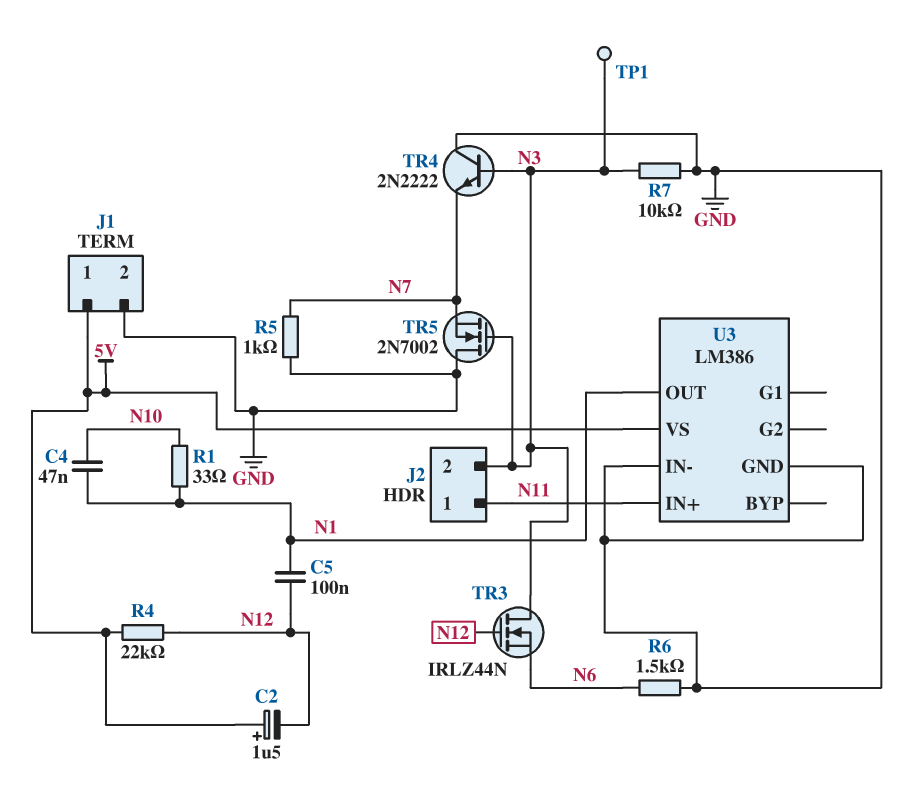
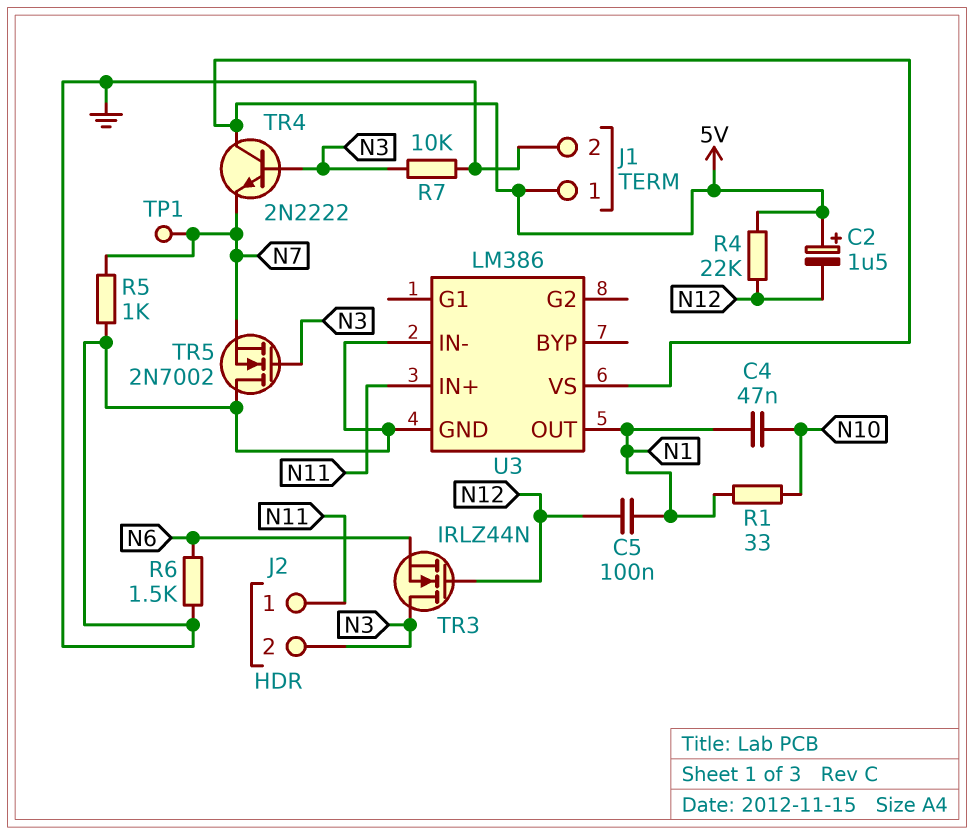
TP1: test point (N3) -> test point (N7)
TR4: NPN 2N2222 (B N3, C GND, E N7) -> NPN 2N2222 (B N3, C 5V, E N7)

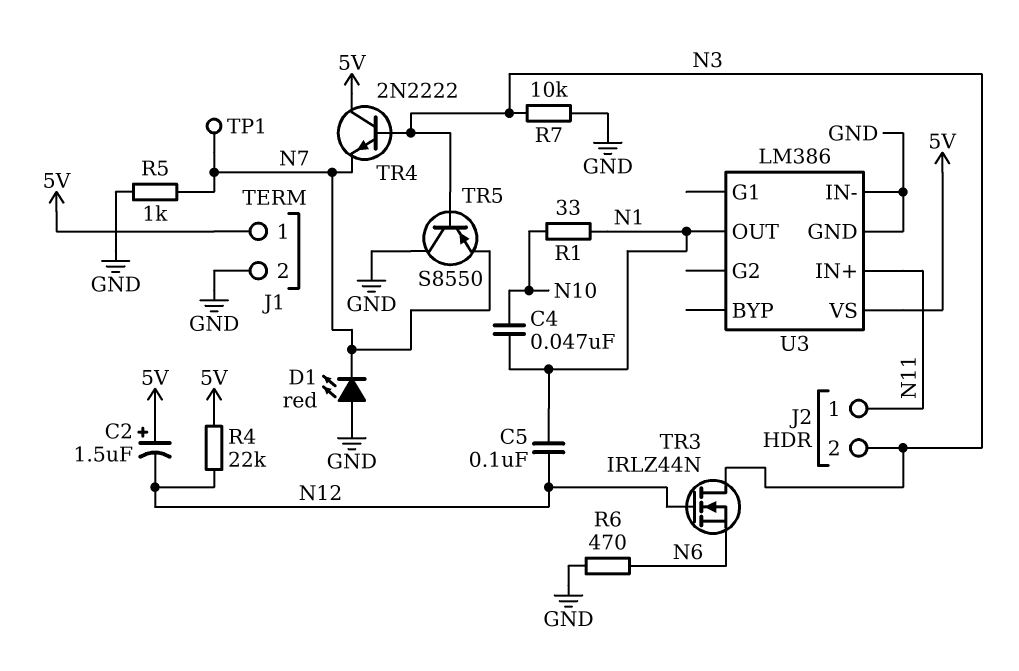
D1: none -> LED red (A GND, K N7)
R6: 1.5k (GND, N6) -> 470 (GND, N6)
TR5: NMOS 2N7002 (G N3, D GND, S N7) -> PNP S8550 (B N3, C GND, E N7)

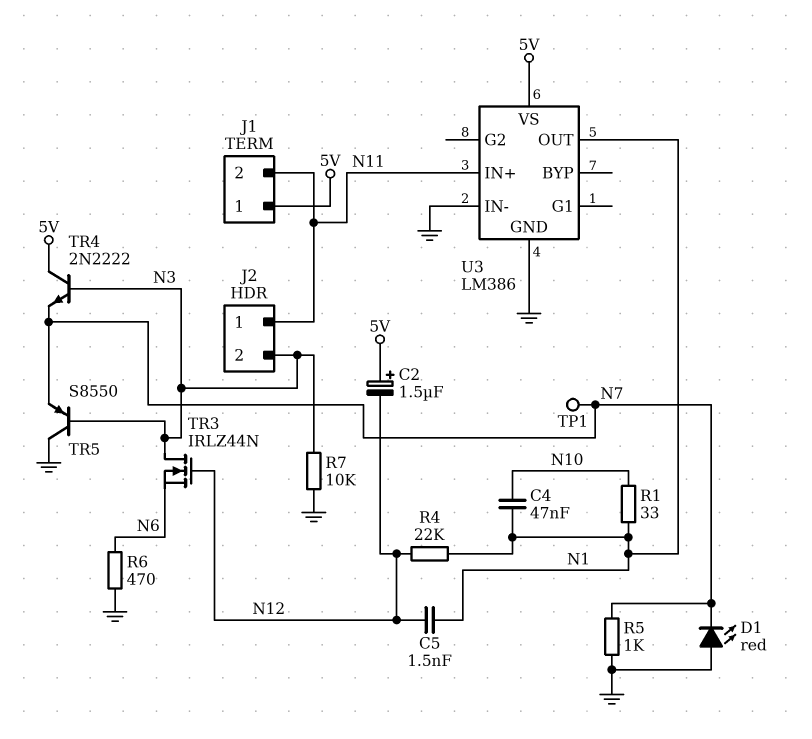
C5: 100nF (N1, N12) -> 1.5nF (N1, N12)
J1 pin 2: GND -> N11
R4: 22k (5V, N12) -> 22k (N1, N12)

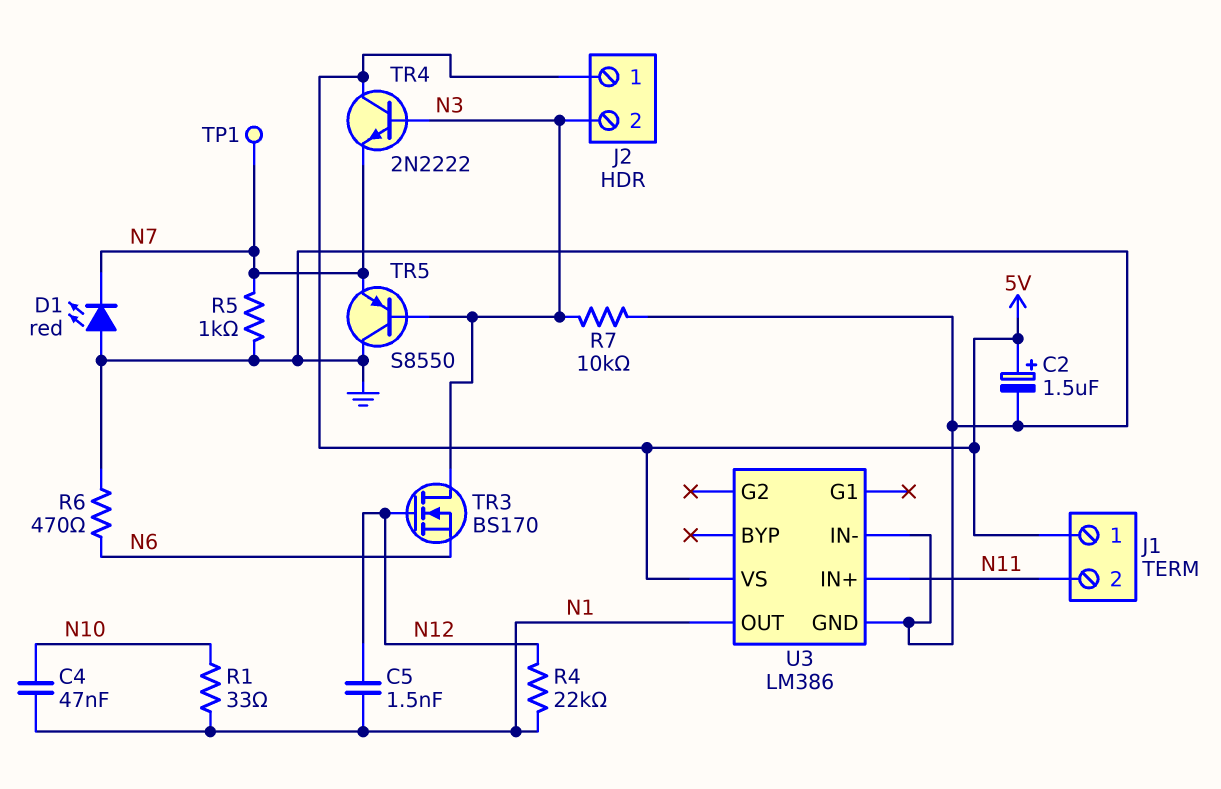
C2: 1.5uF (plus 5V, minus N12) -> 1.5uF (plus 5V, minus GND)
J2 pin 1: N11 -> 5V
TR3: NMOS IRLZ44N (G N12, D N3, S N6) -> NMOS BS170 (G N12, D N3, S N6)

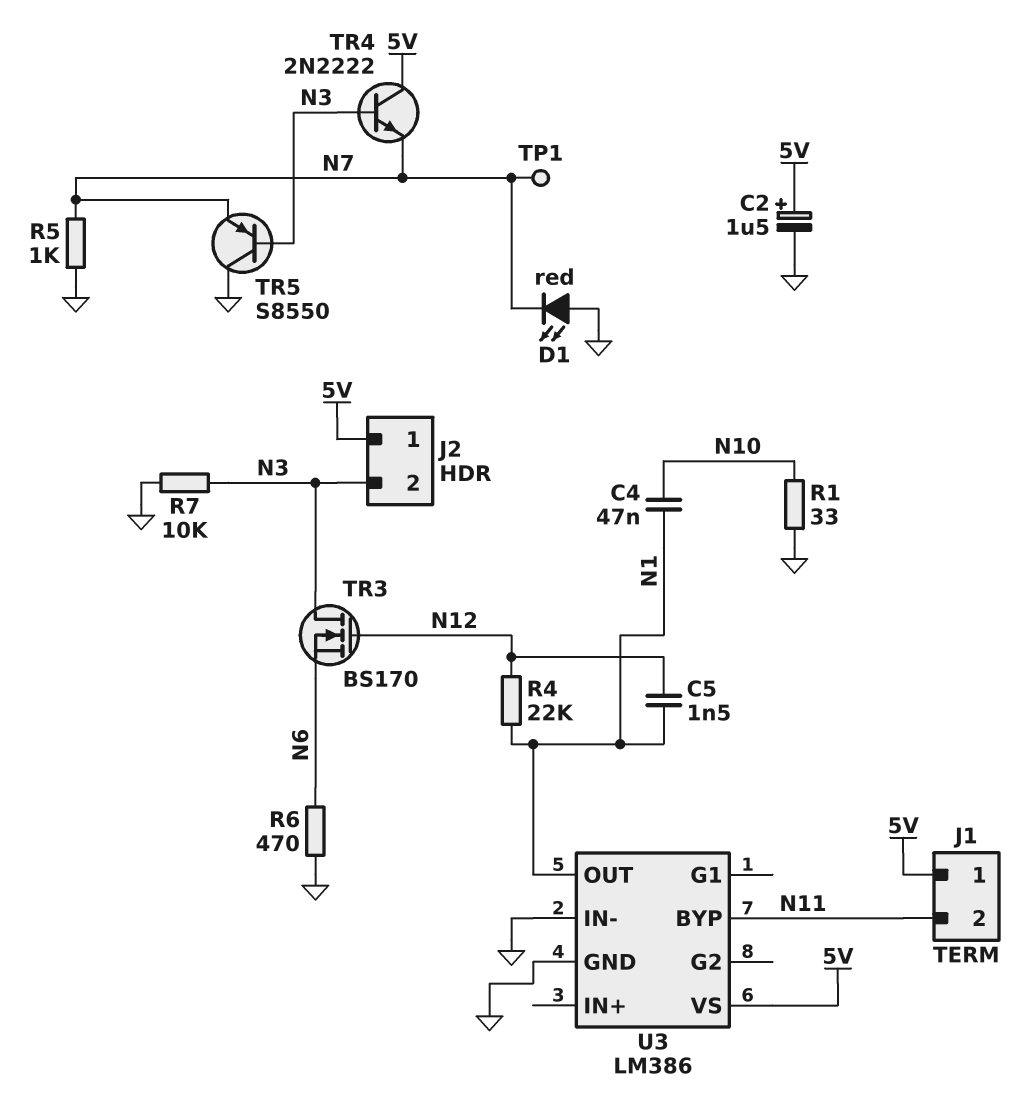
R1: 33 (N1, N10) -> 33 (GND, N10)
U3 pin BYP: none -> N11
U3 pin IN+: N11 -> none

